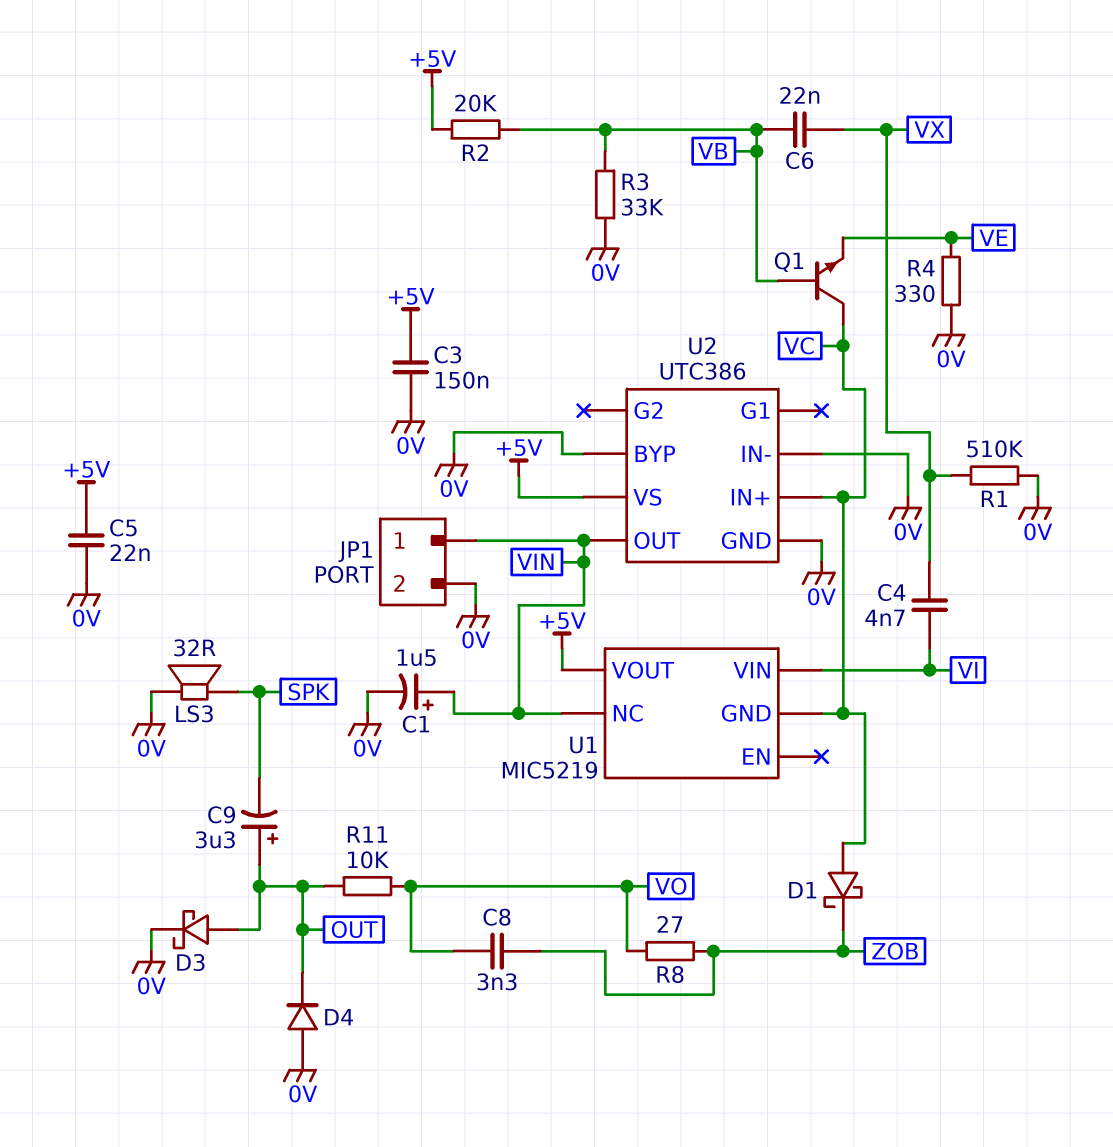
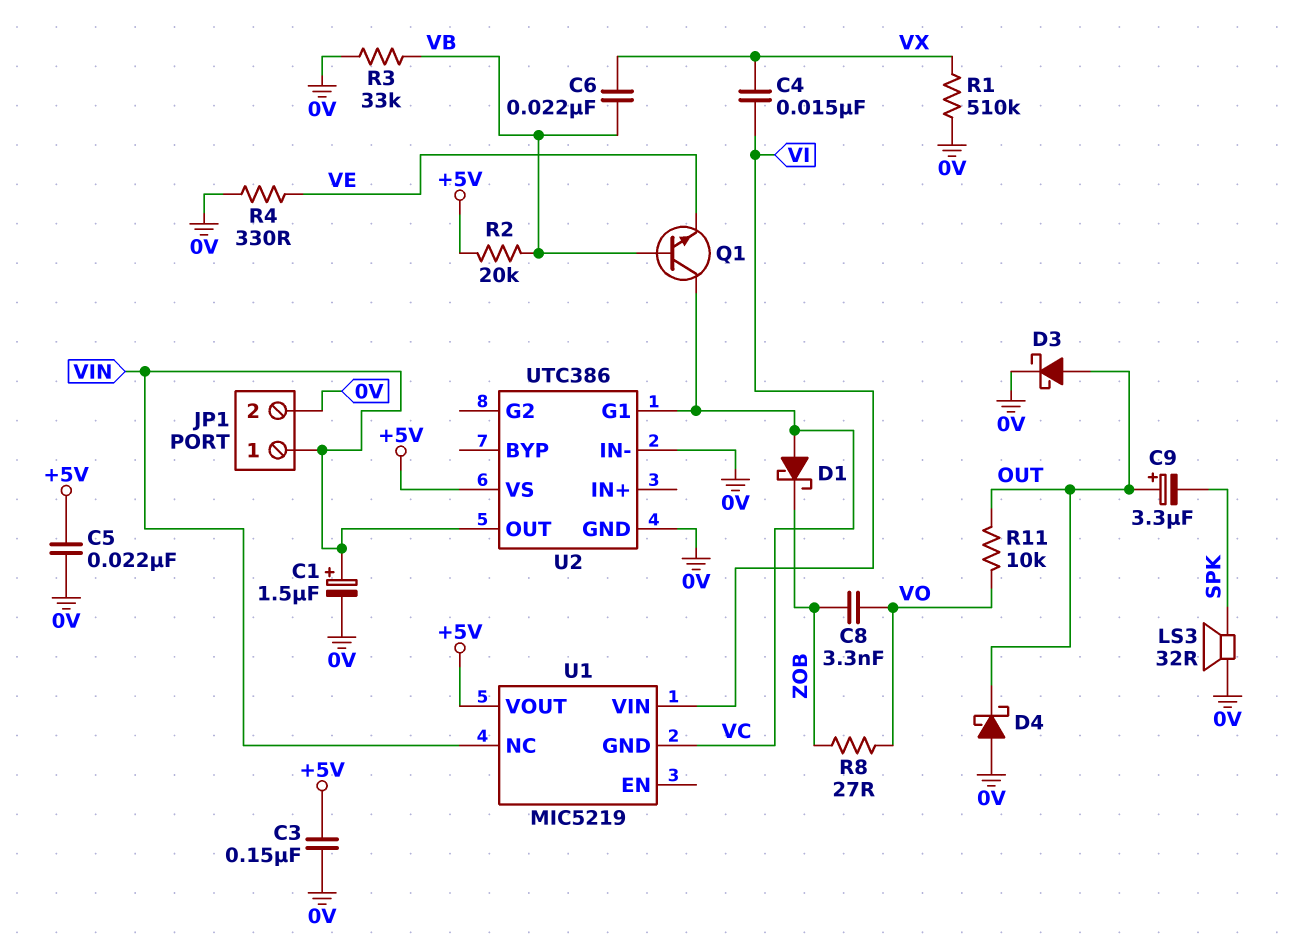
C4: 4.7nF (VI, VX) -> 15nF (VI, VX)
D4: diode (A 0V, K OUT) -> schottky (A 0V, K OUT)
U2 pin BYP: 0V -> none
U2 pin G1: none -> VC
U2 pin IN+: VC -> none

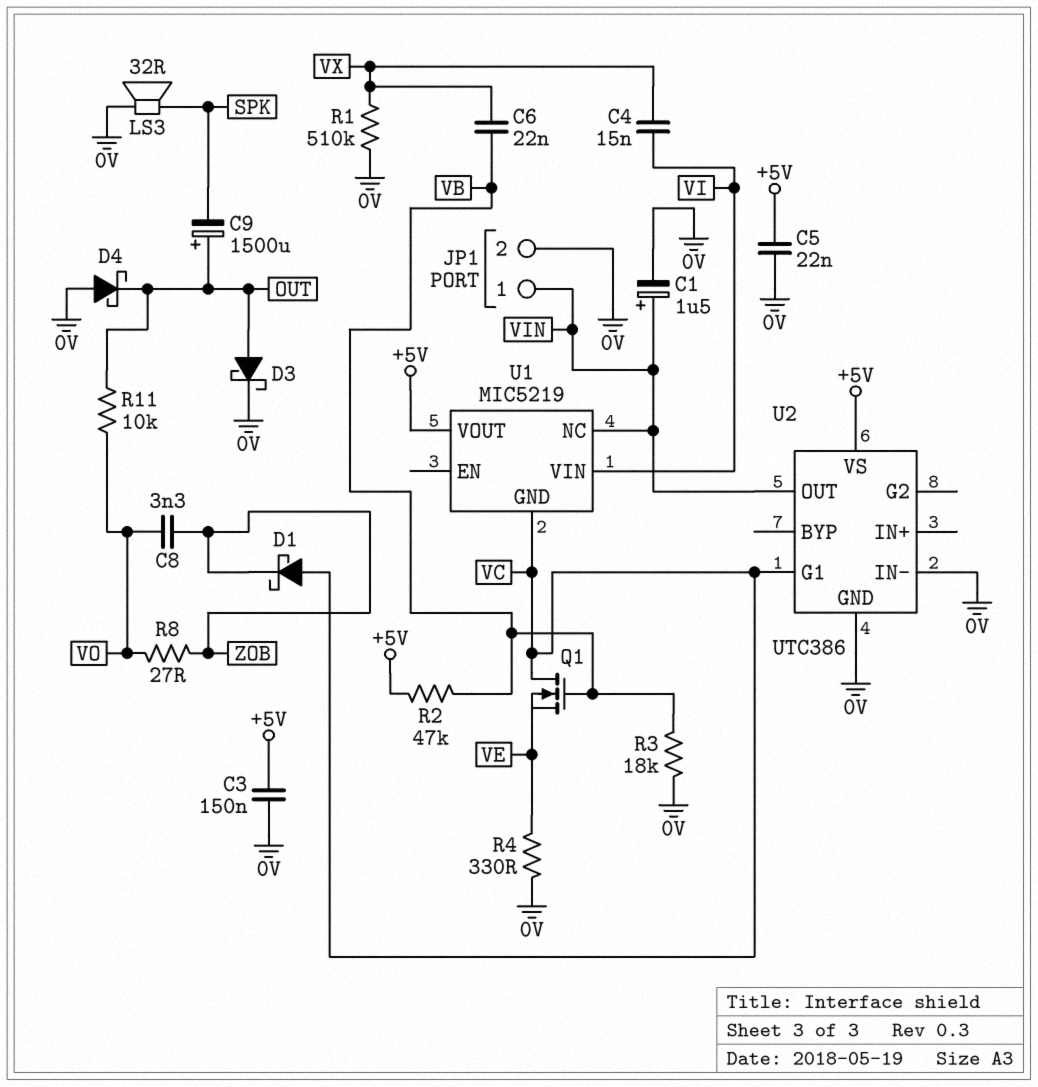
C9: 3.3uF (plus OUT, minus SPK) -> 1500uF (plus OUT, minus SPK)
Q1: NPN (B VB, C VC, E VE) -> NMOS (G VB, D VC, S VE)
R2: 20k (+5V, VB) -> 47k (+5V, VB)
R3: 33k (0V, VB) -> 18k (0V, VB)

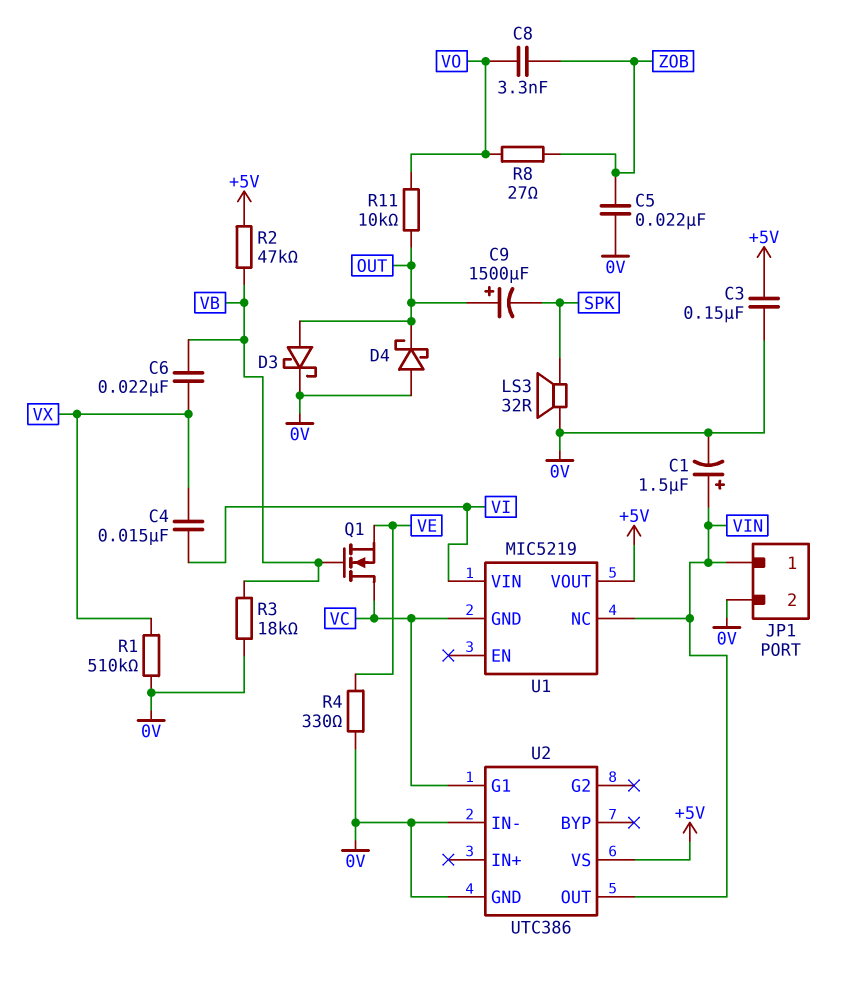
C5: 22nF (+5V, 0V) -> 22nF (0V, ZOB)
D1: schottky (A VC, K ZOB) -> none

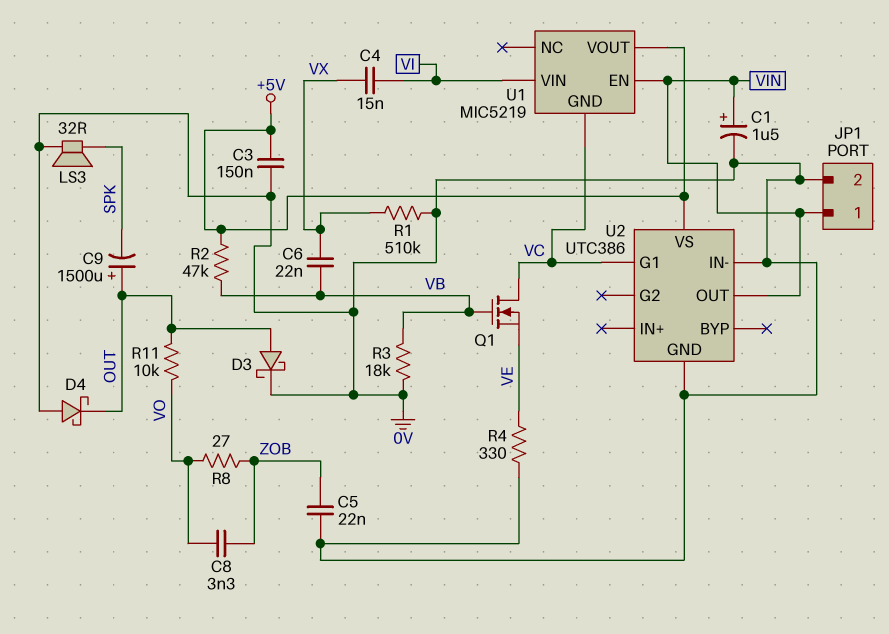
U1 pin EN: none -> VIN
U1 pin NC: VIN -> none

